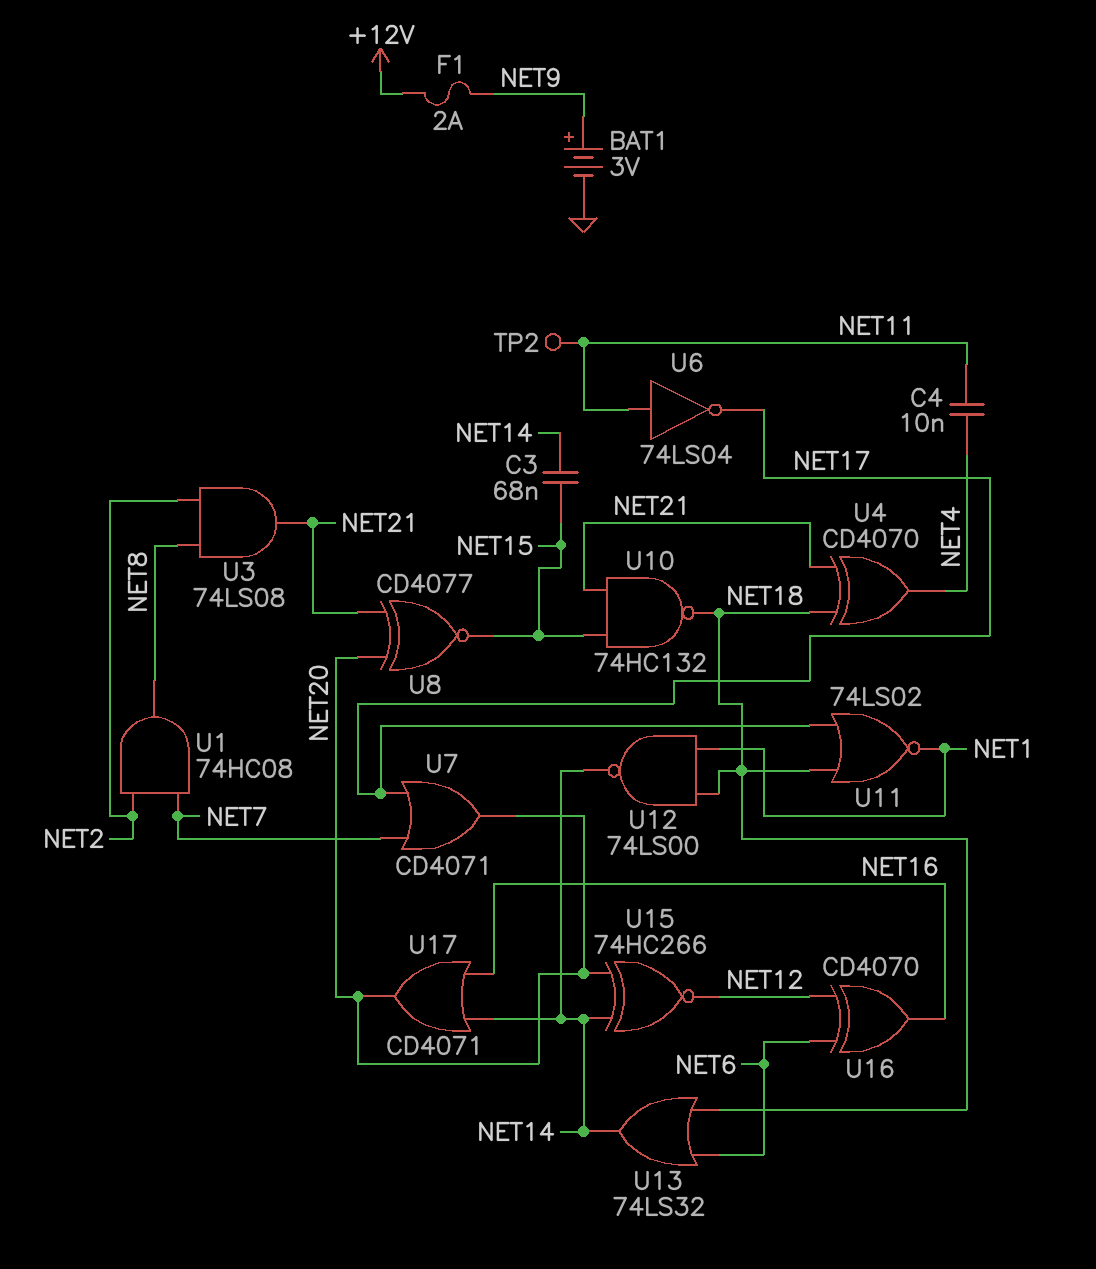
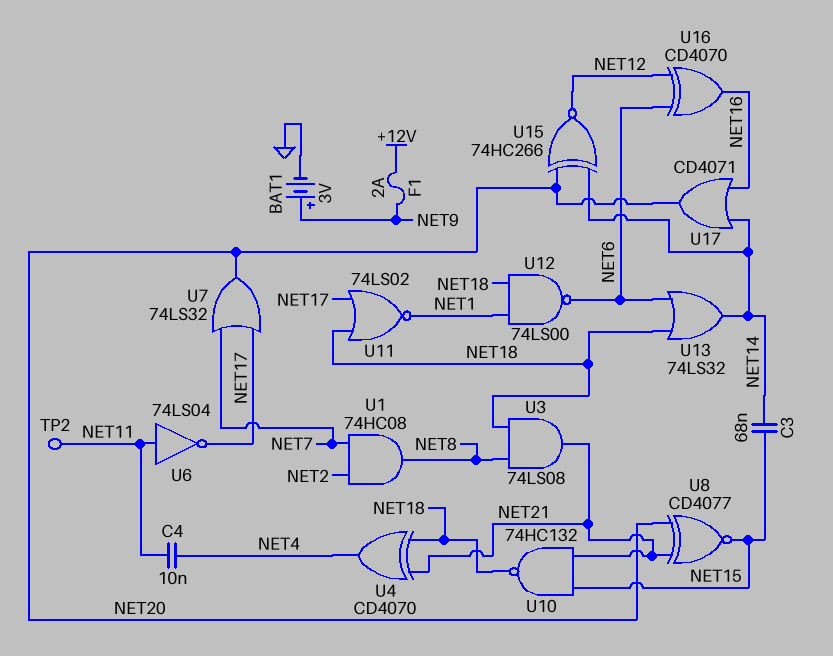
U3: AND 74LS08 (in NET2, in NET8, out NET21) -> AND 74LS08 (in NET8, in NET18, out NET21)
U7: OR CD4071 (in NET7, in NET17, out NET20) -> OR 74LS32 (in NET7, in NET17, out NET20)
U12: NAND 74LS00 (in NET1, in NET18, out NET14) -> NAND 74LS00 (in NET1, in NET18, out NET6)

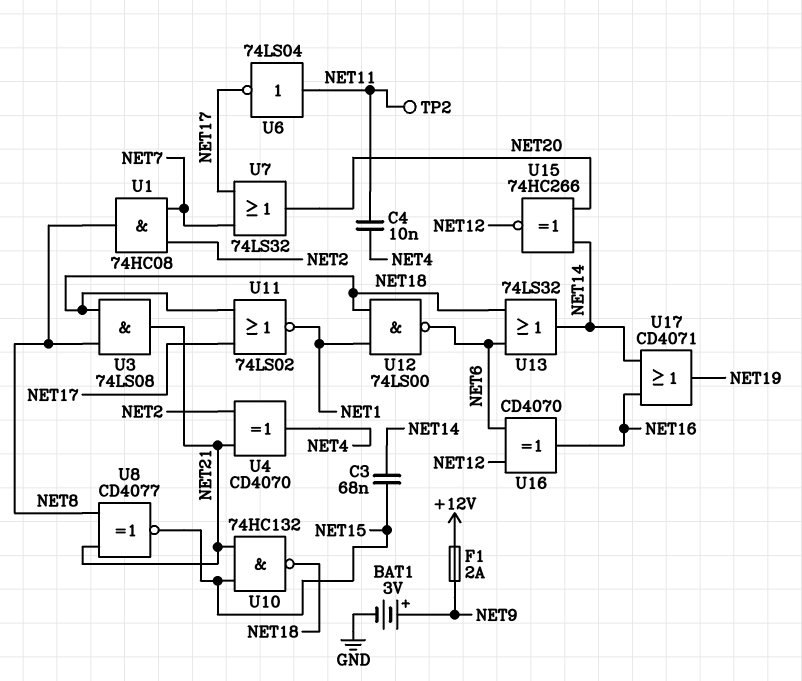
U4: XOR CD4070 (in NET18, in NET21, out NET4) -> XOR CD4070 (in NET2, in NET21, out NET4)
U8: XNOR CD4077 (in NET20, in NET21, out NET15) -> XNOR CD4077 (in NET8, in NET21, out NET15)
U17: OR CD4071 (in NET14, in NET16, out NET20) -> OR CD4071 (in NET14, in NET16, out NET19)

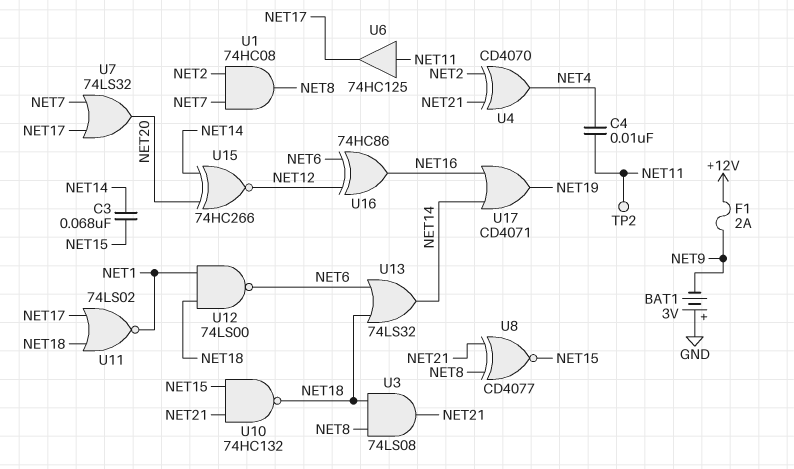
BAT1: 3V (plus NET9, minus GND) -> 3V (plus GND, minus NET9)
U6: NOT 74LS04 (in NET11, out NET17) -> buffer 74HC125 (in NET11, out NET17)
U16: XOR CD4070 (in NET6, in NET12, out NET16) -> XOR 74HC86 (in NET6, in NET12, out NET16)

